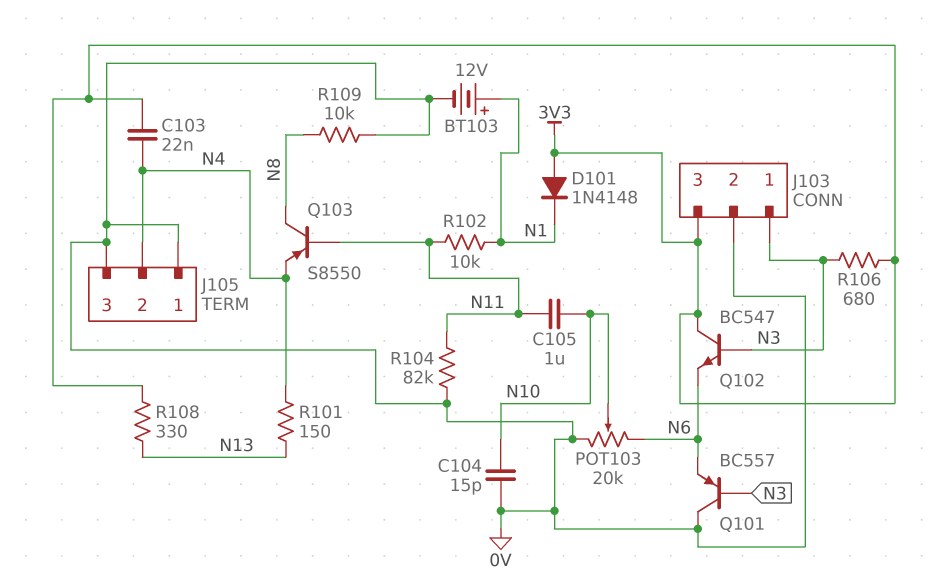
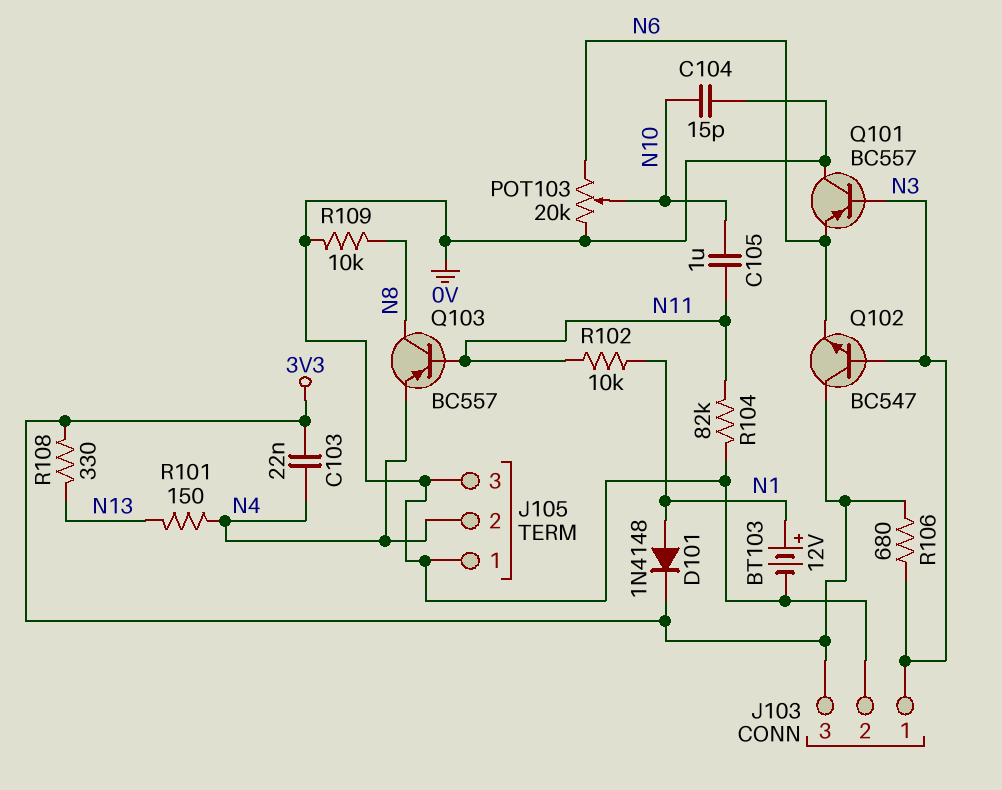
D101: diode 1N4148 (A 3V3, K N1) -> diode 1N4148 (A N1, K 3V3)
Q103: PNP S8550 (B N11, C N8, E N4) -> PNP BC557 (B N11, C N8, E N4)

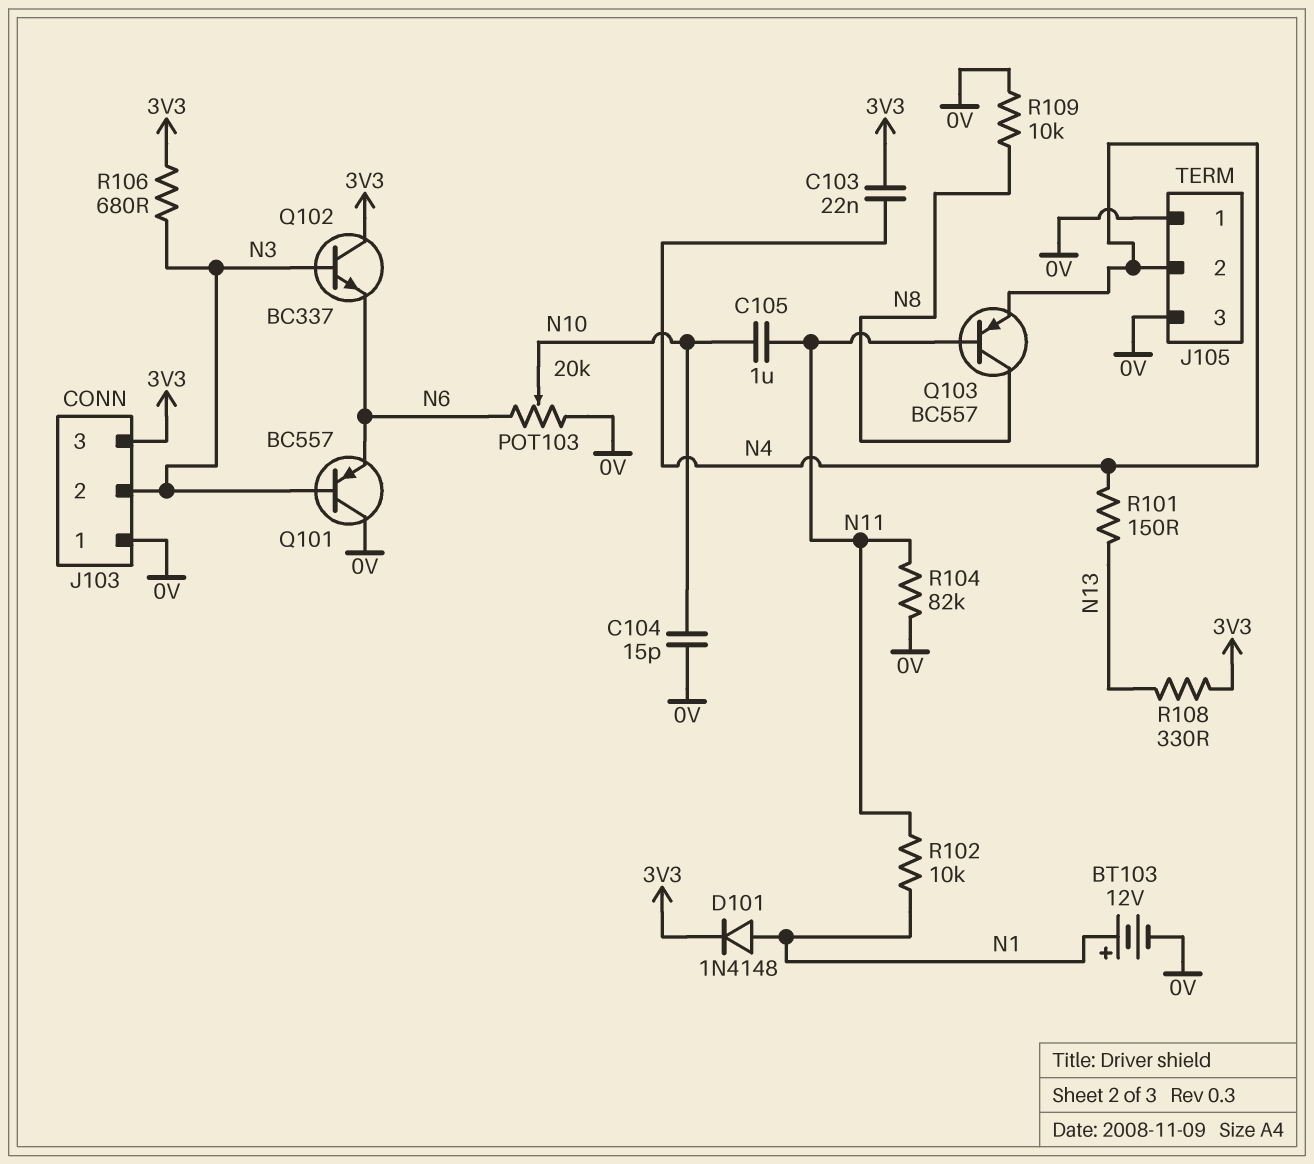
J103 pin 1: N3 -> 0V
J103 pin 2: 0V -> N3
Q102: NPN BC547 (B N3, C 3V3, E N6) -> NPN BC337 (B N3, C 3V3, E N6)

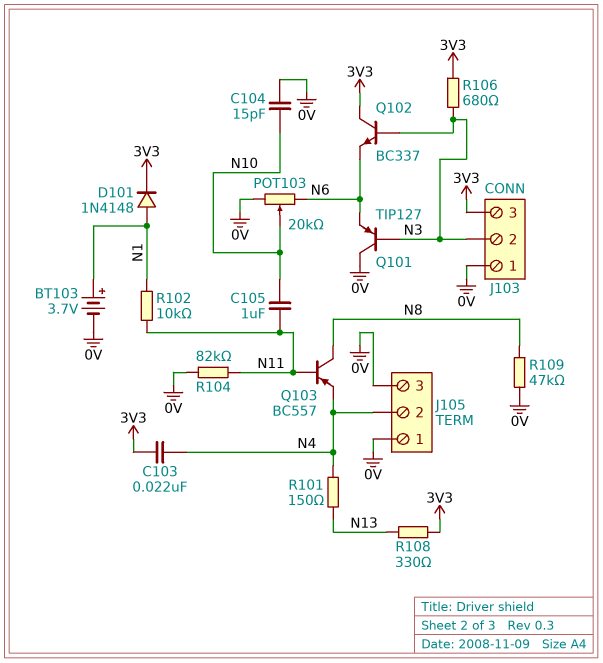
BT103: 12V (plus N1, minus 0V) -> 3.7V (plus N1, minus 0V)
Q101: PNP BC557 (B N3, C 0V, E N6) -> PNP TIP127 (B N3, C 0V, E N6)
R109: 10k (0V, N8) -> 47k (0V, N8)

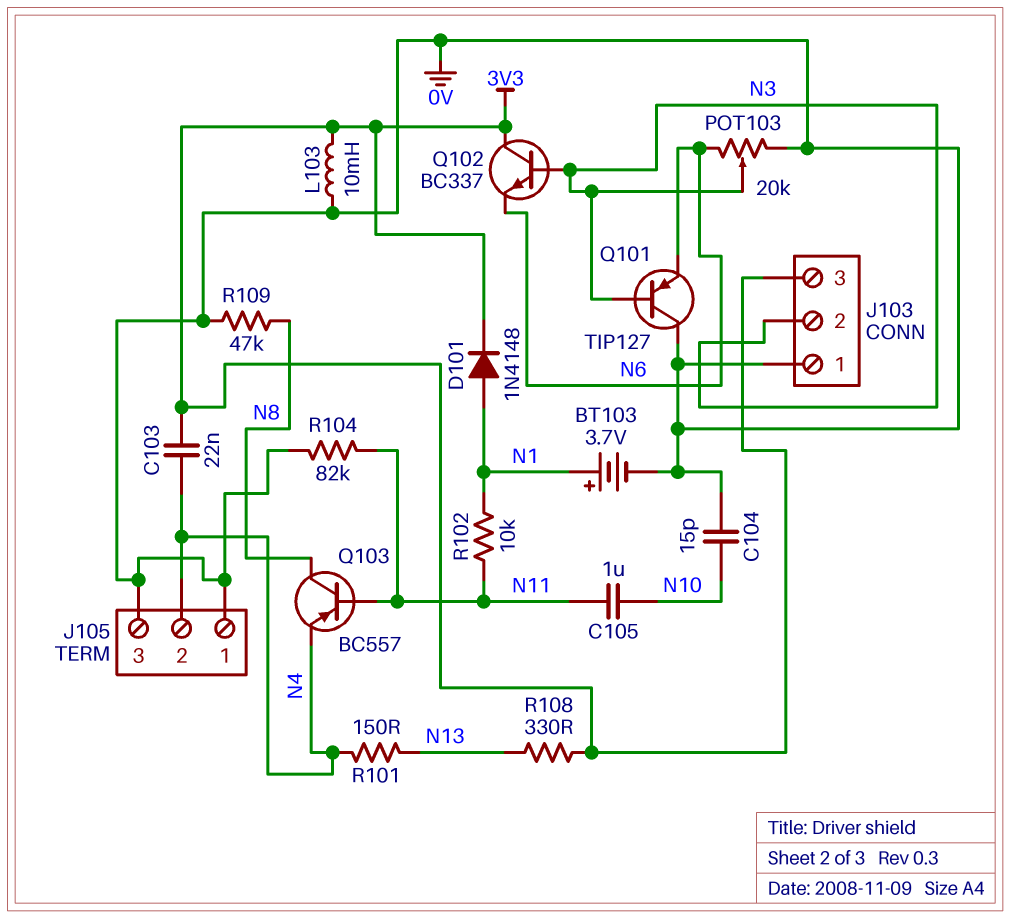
L103: none -> 10mH (0V, 3V3)
POT103: 20k (0V, N6, wiper N10) -> 20k (0V, N6, wiper N3)
R106: 680 (3V3, N3) -> none

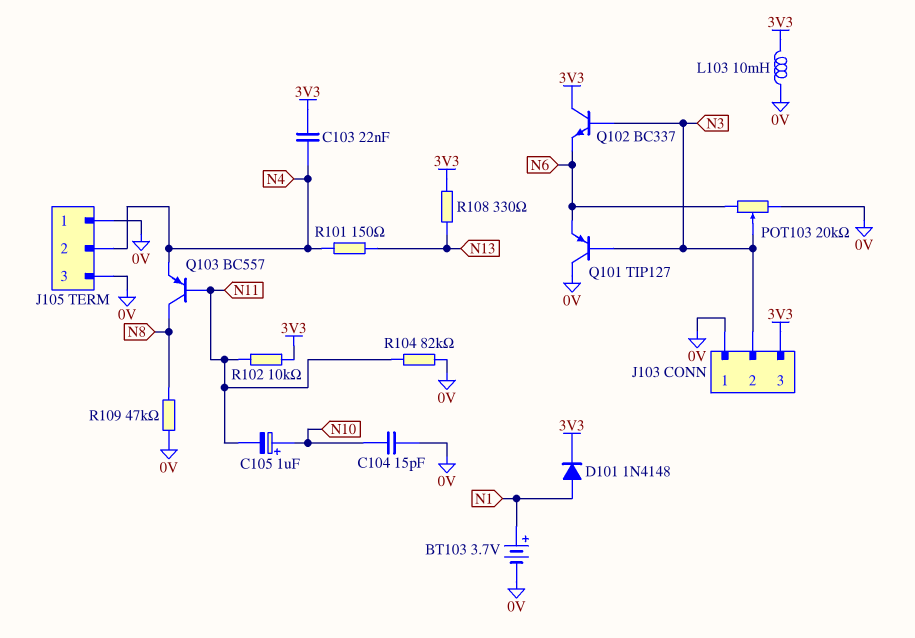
C105: 1uF (N10, N11) -> 1uF (plus N10, minus N11)
R102: 10k (N1, N11) -> 10k (3V3, N11)

